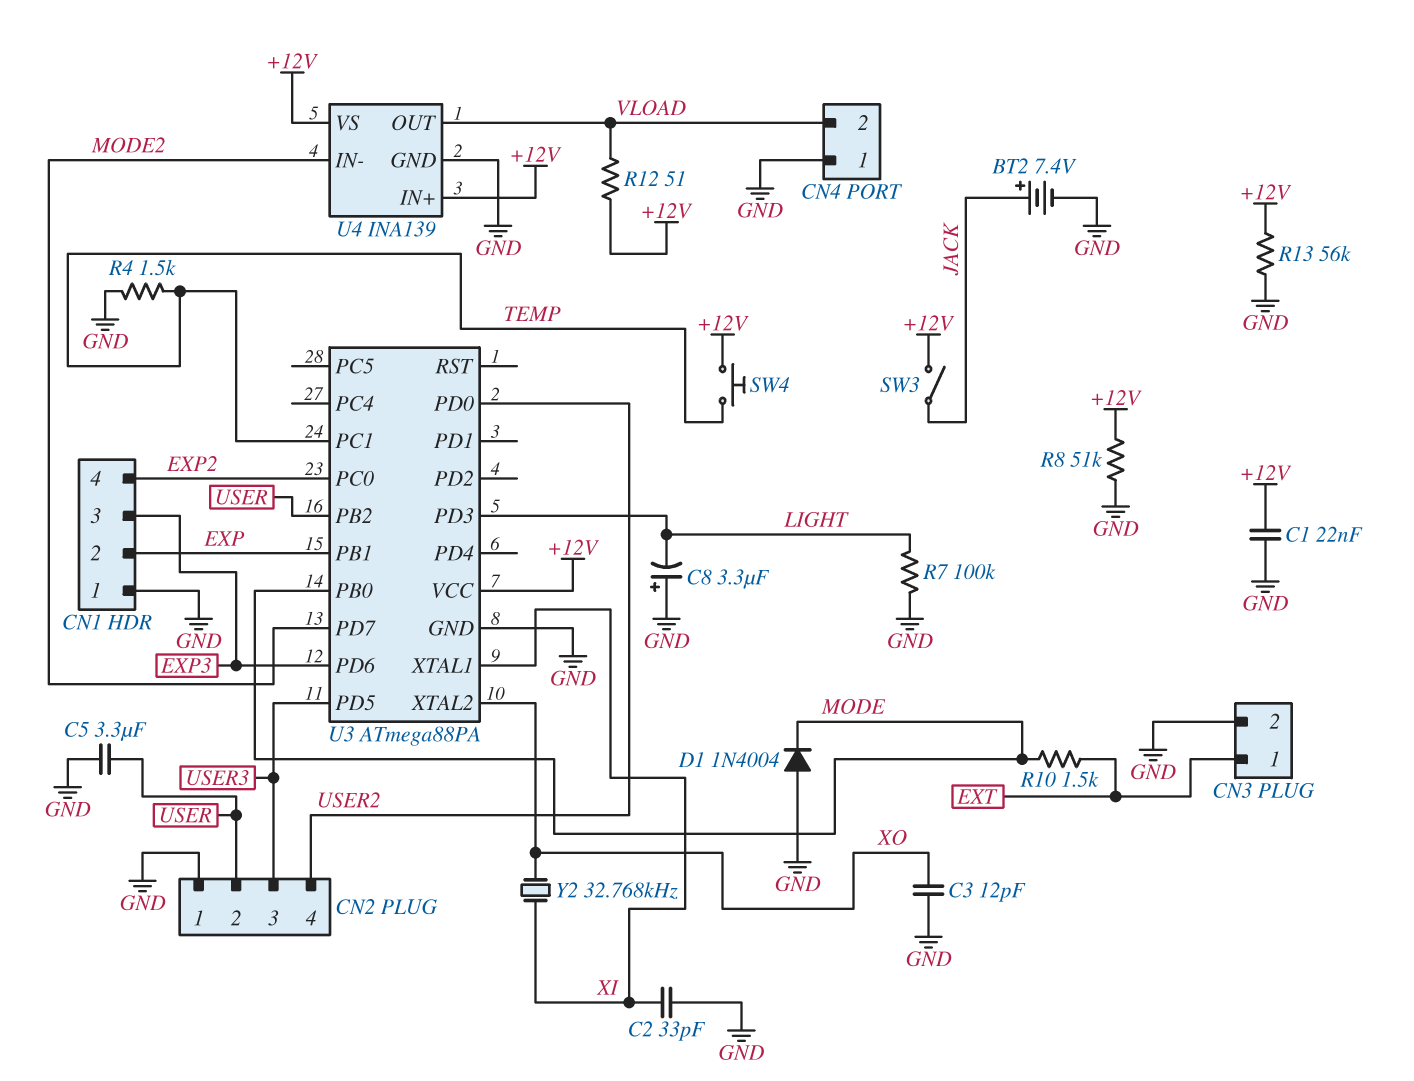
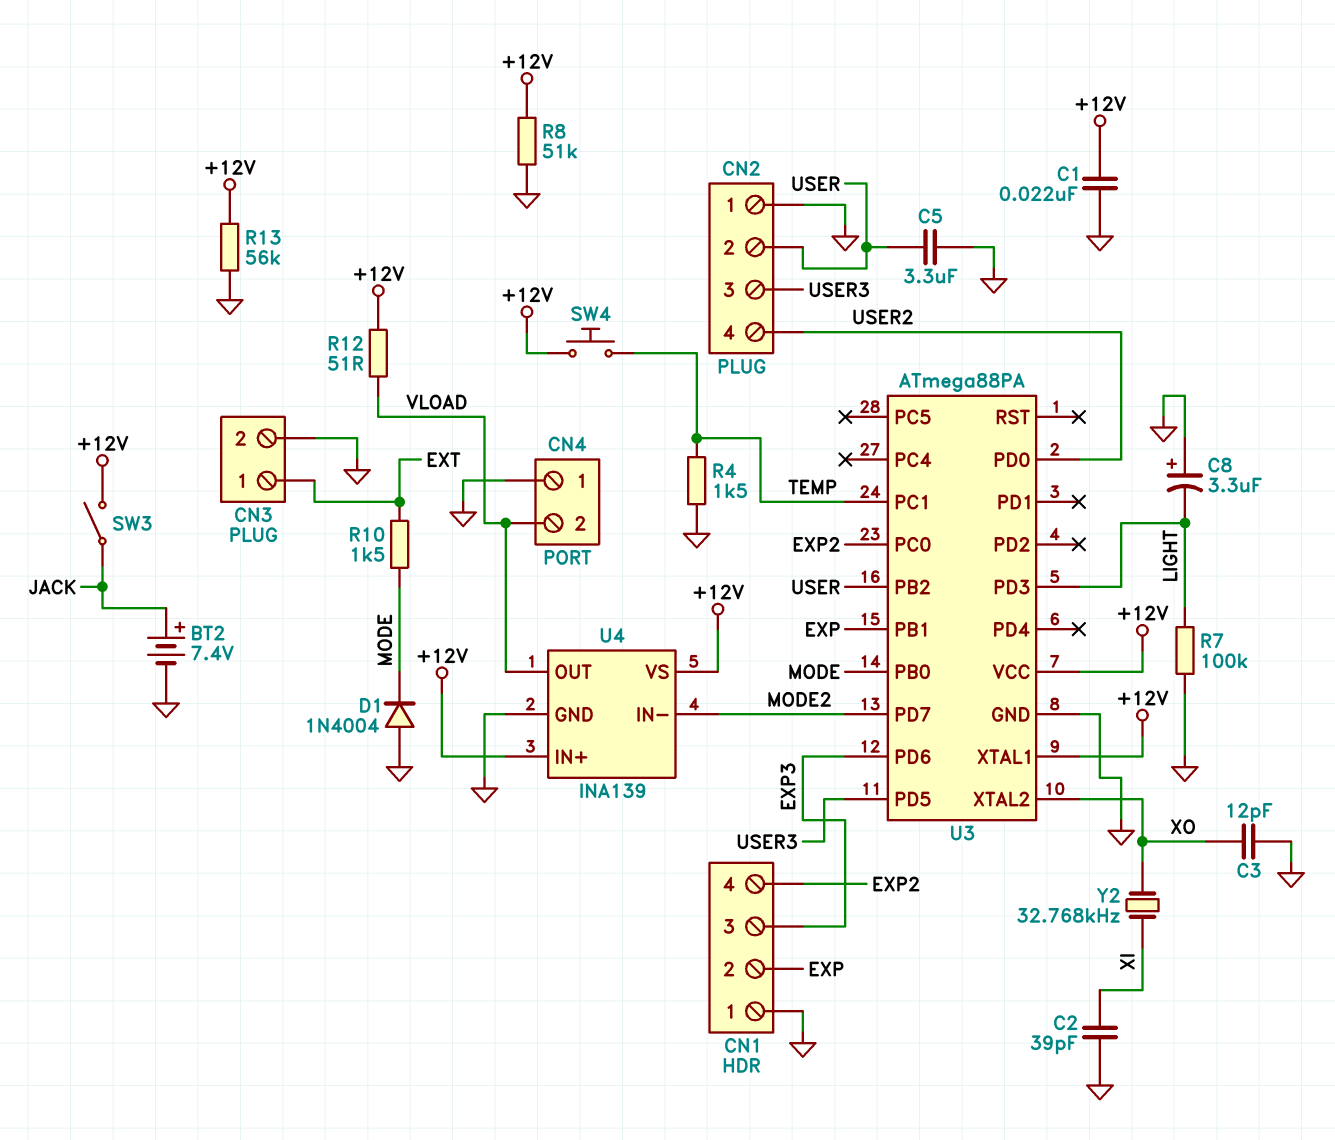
C2: 33pF (GND, XI) -> 39pF (GND, XI)
U3 pin XTAL1: XI -> +12V

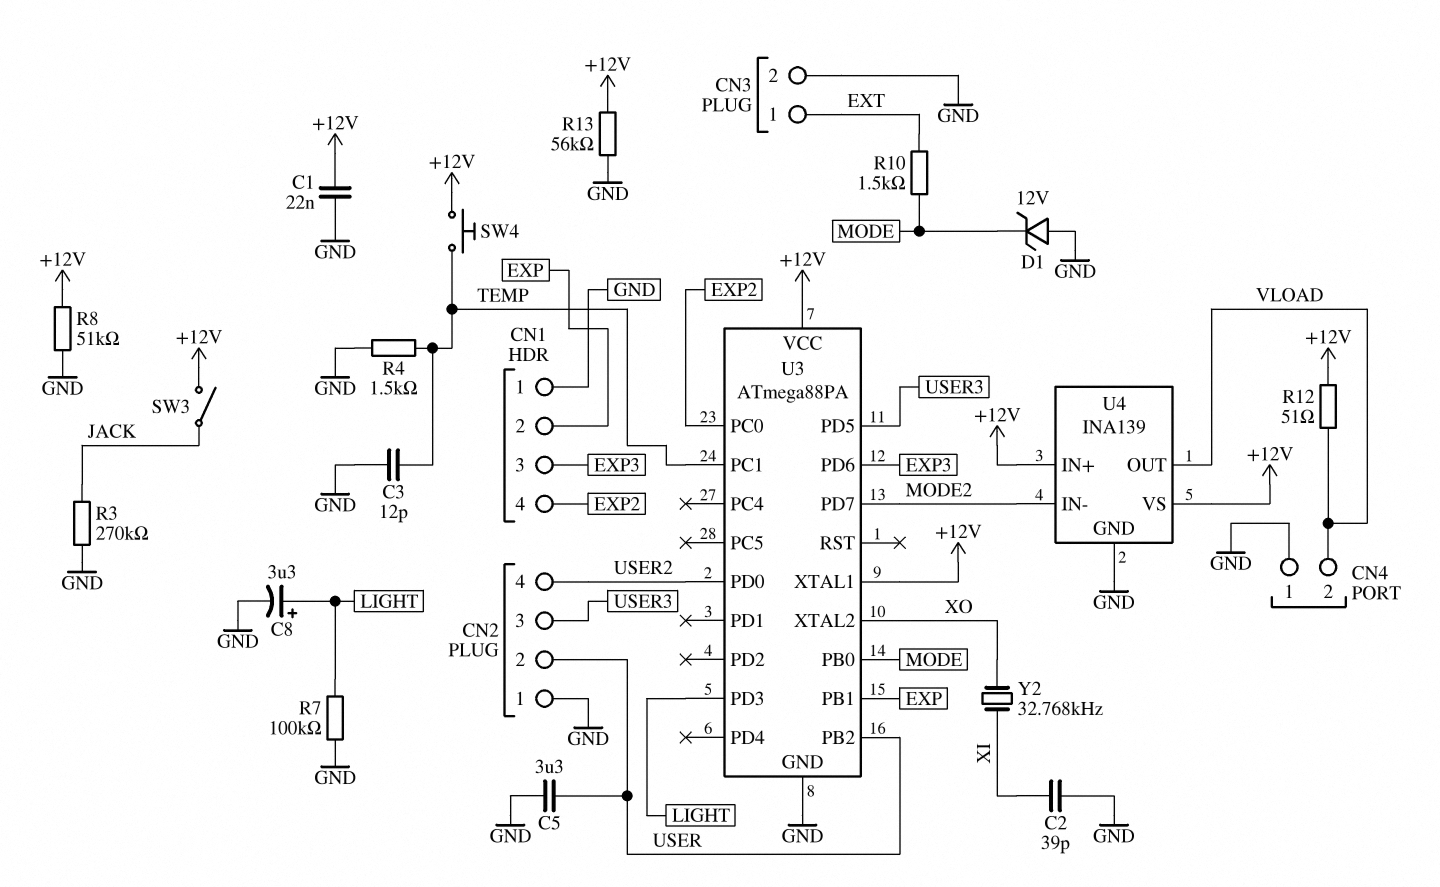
BT2: 7.4V (plus JACK, minus GND) -> none
C3: 12pF (GND, XO) -> 12pF (GND, TEMP)
C8: 3.3uF (plus GND, minus LIGHT) -> 3.3uF (plus LIGHT, minus GND)
D1: diode 1N4004 (A GND, K MODE) -> zener 12V (A GND, K MODE)
R3: none -> 270k (GND, JACK)

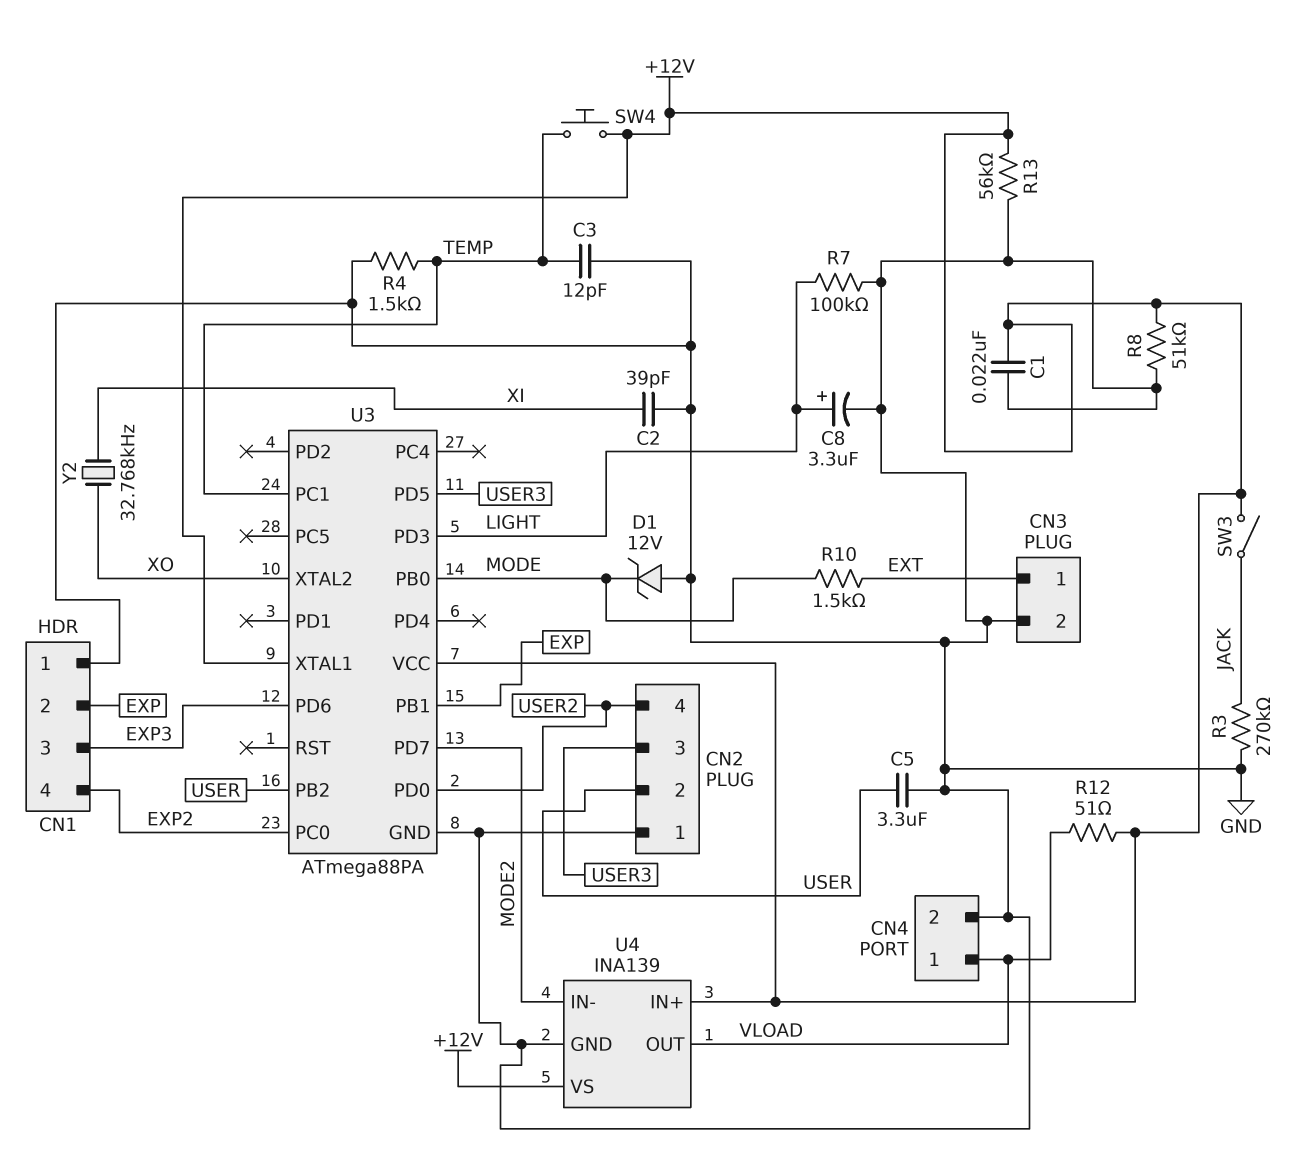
CN4 pin 1: GND -> VLOAD
CN4 pin 2: VLOAD -> GND

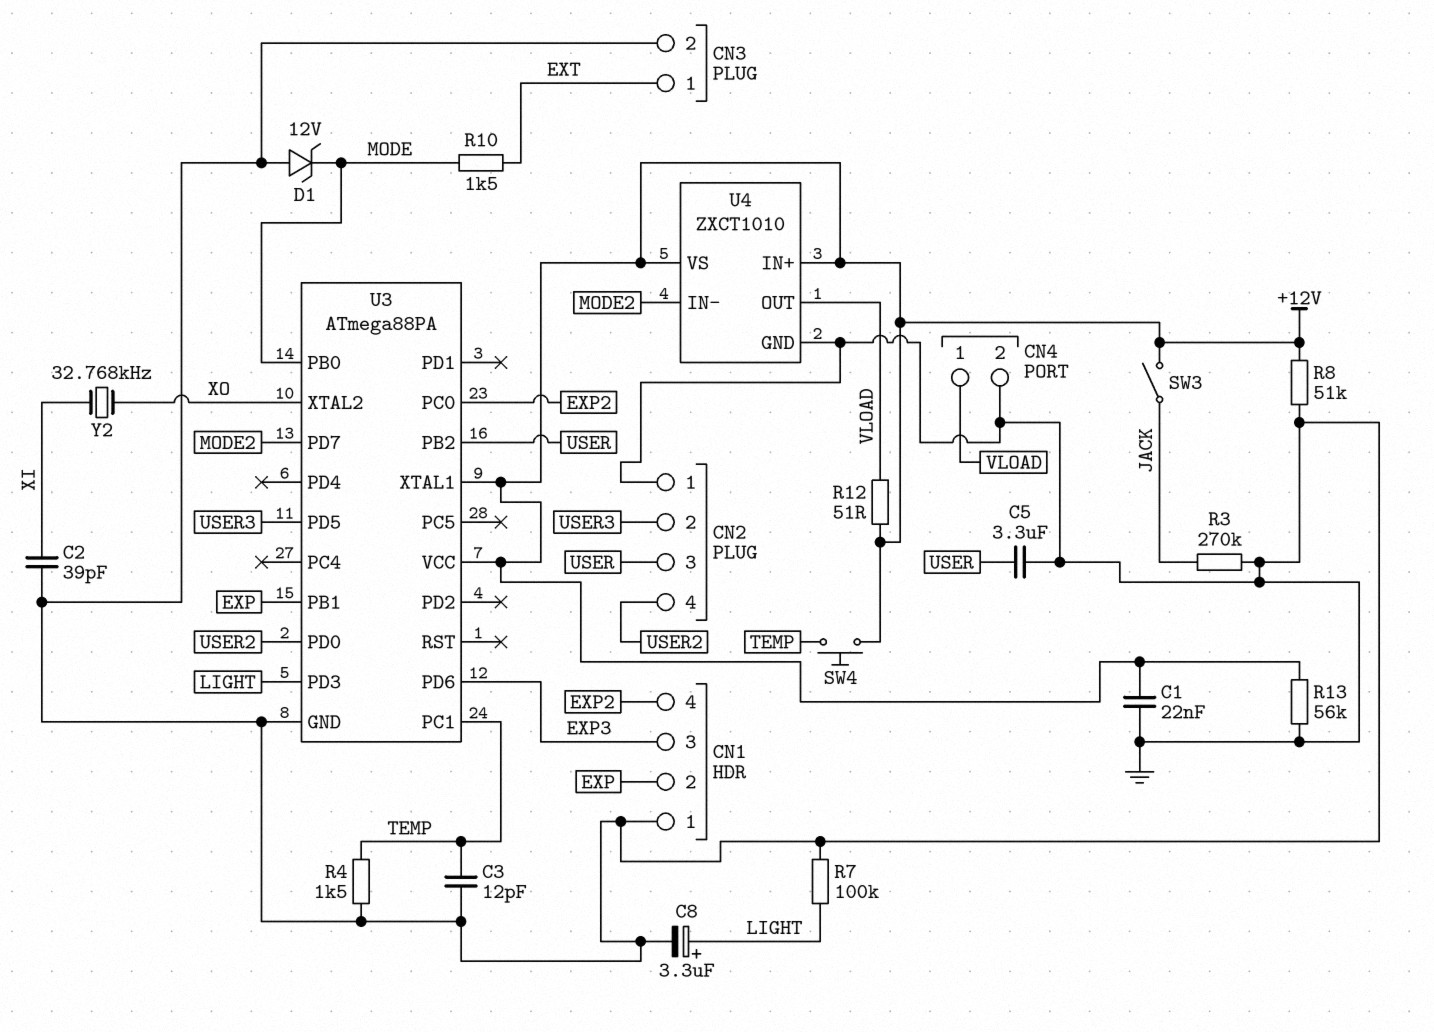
CN2 pin 2: USER -> USER3
CN2 pin 3: USER3 -> USER
U4: INA139 -> ZXCT1010

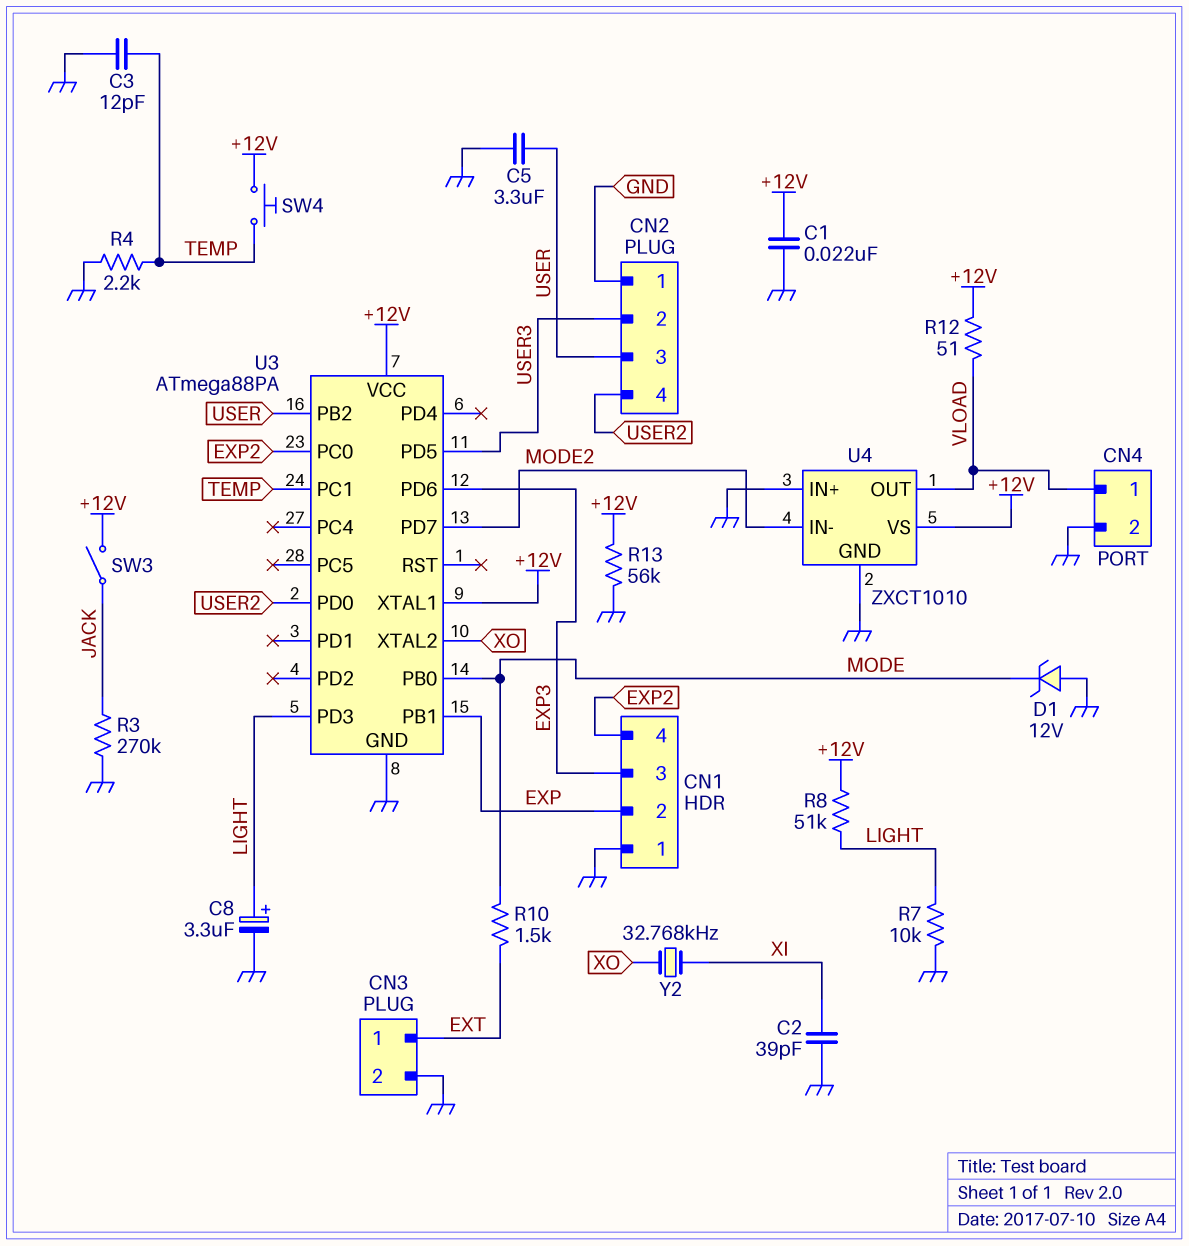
R4: 1.5k (GND, TEMP) -> 2.2k (GND, TEMP)
R7: 100k (GND, LIGHT) -> 10k (GND, LIGHT)
R8: 51k (+12V, GND) -> 51k (+12V, LIGHT)
U4 pin IN+: +12V -> GND

